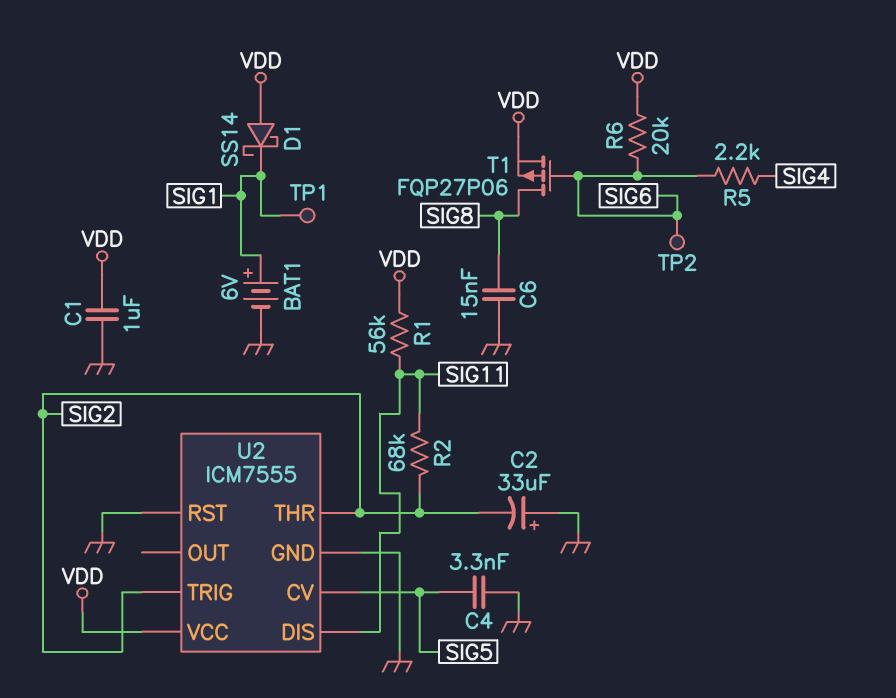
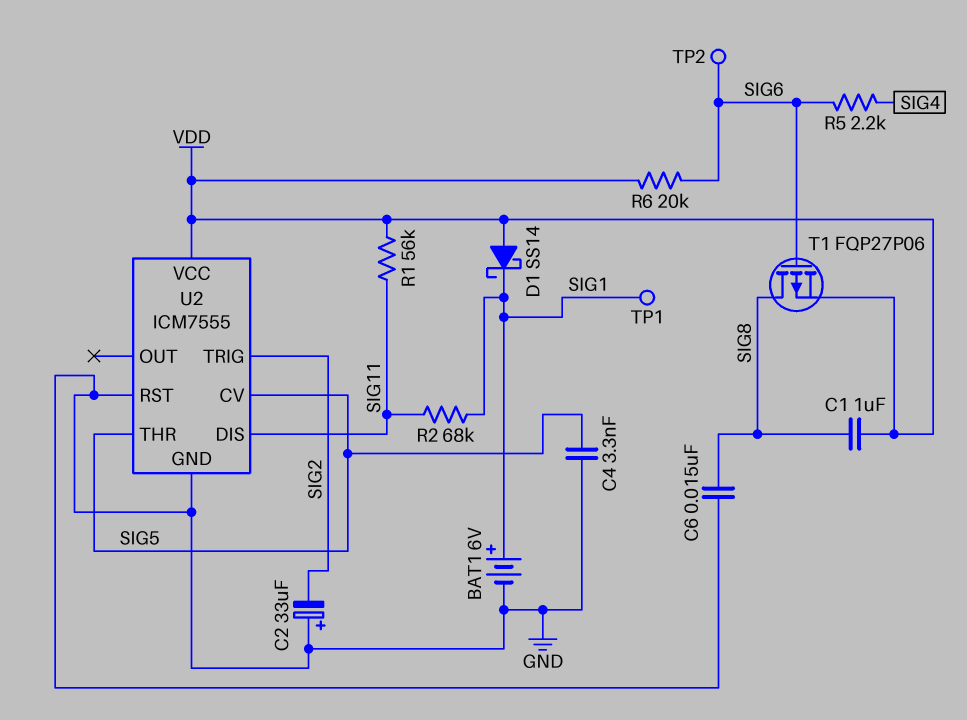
C1: 1uF (GND, VDD) -> 1uF (SIG8, VDD)
R2: 68k (SIG2, SIG11) -> 68k (SIG1, SIG11)
U2 pin THR: SIG2 -> SIG5

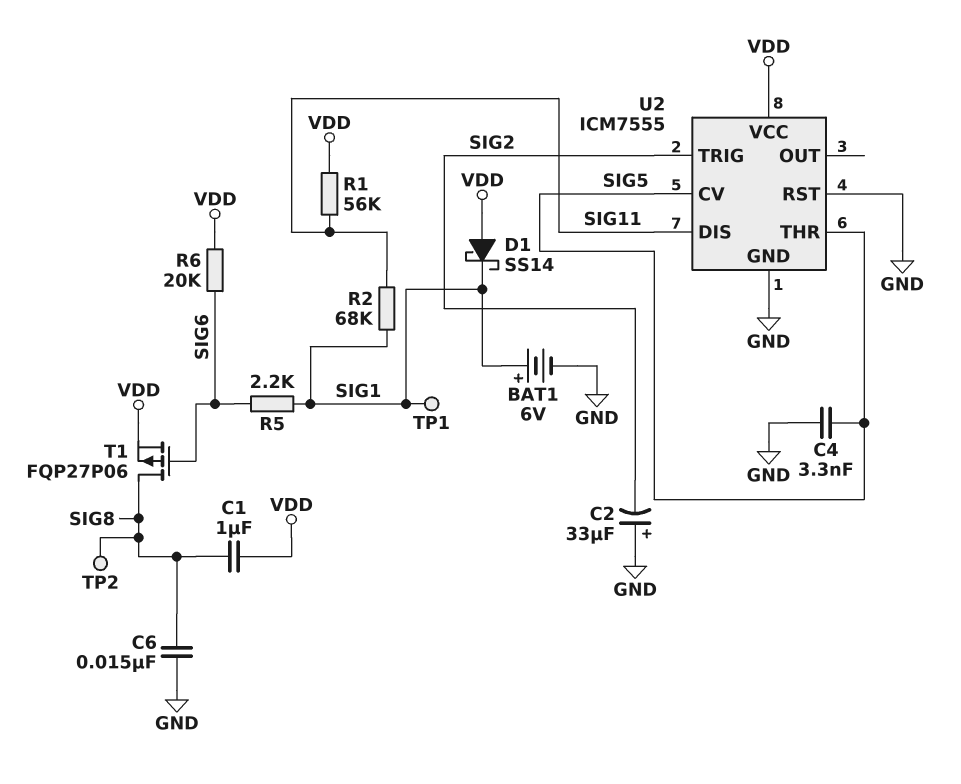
R5: 2.2k (SIG4, SIG6) -> 2.2k (SIG1, SIG6)
TP2: test point (SIG6) -> test point (SIG8)

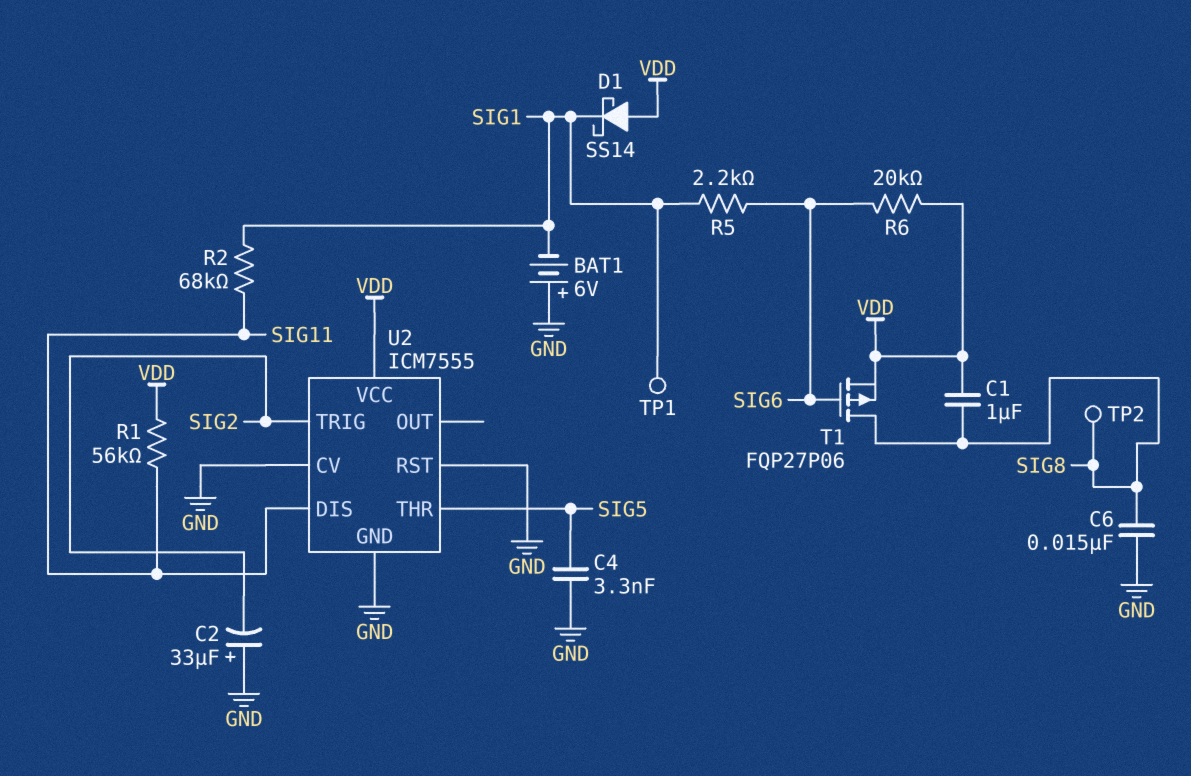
BAT1: 6V (plus SIG1, minus GND) -> 6V (plus GND, minus SIG1)
U2 pin CV: SIG5 -> GND

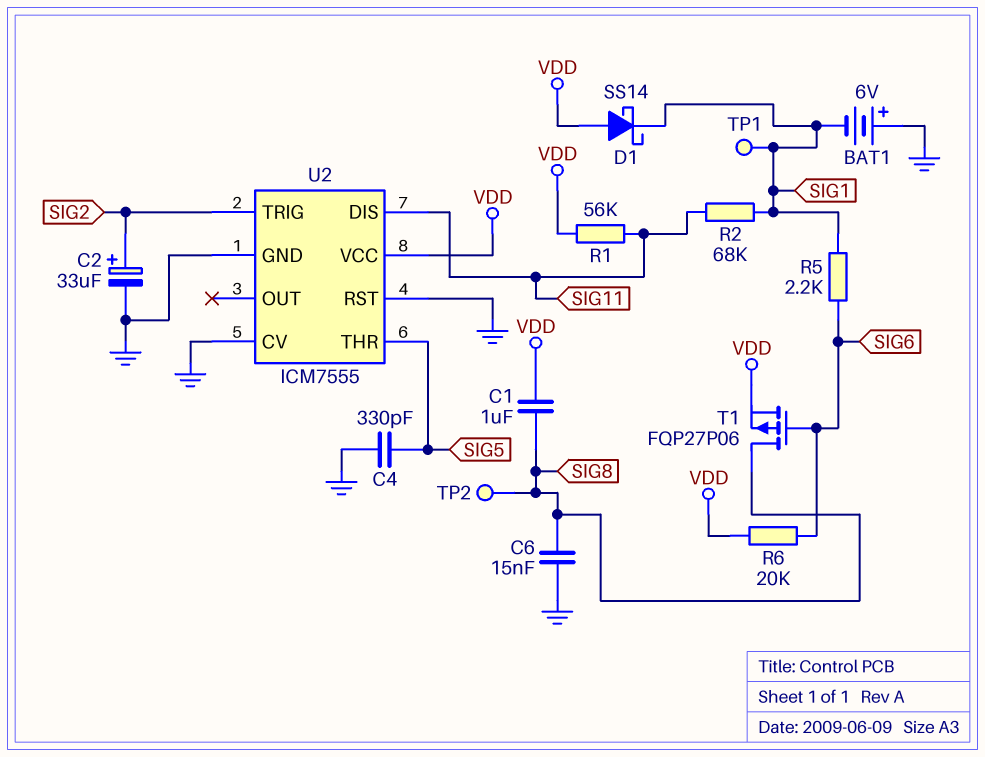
C2: 33uF (plus GND, minus SIG2) -> 33uF (plus SIG2, minus GND)
C4: 3.3nF (GND, SIG5) -> 330pF (GND, SIG5)

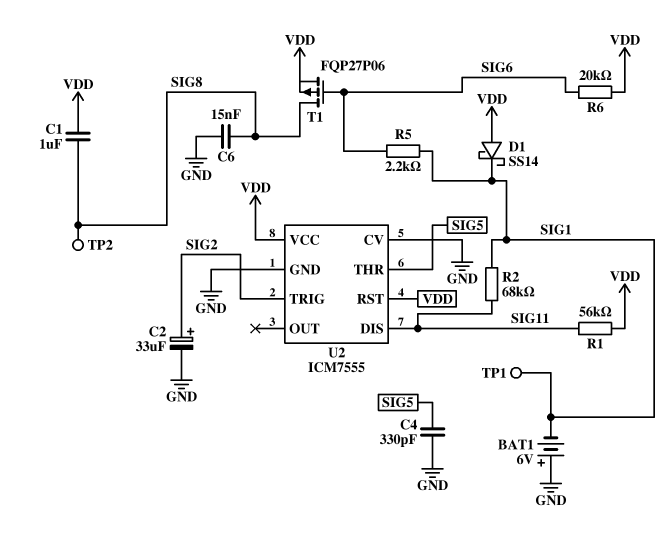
U2 pin RST: GND -> VDD

